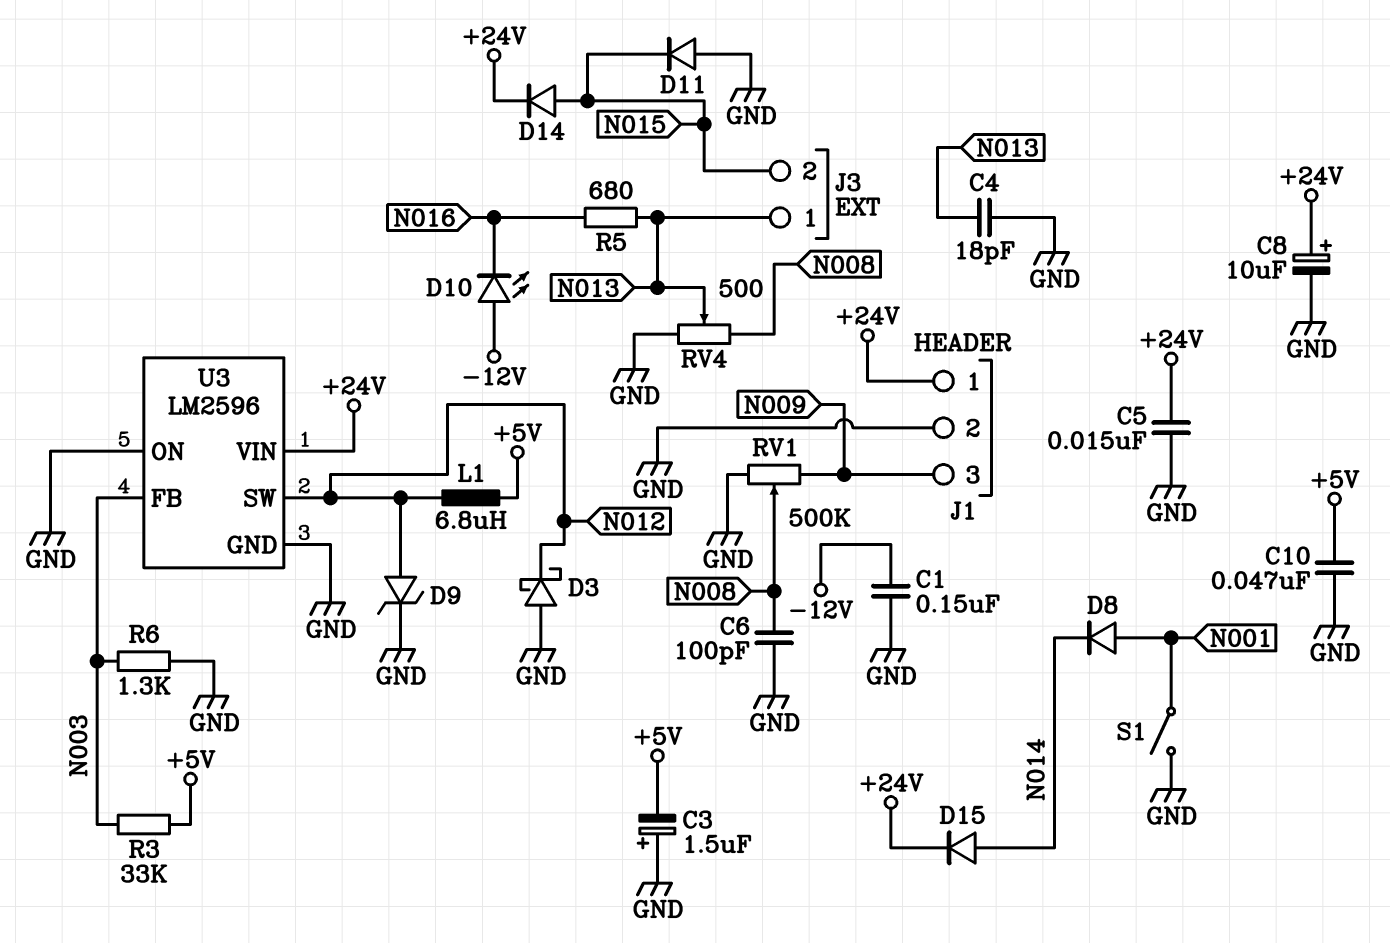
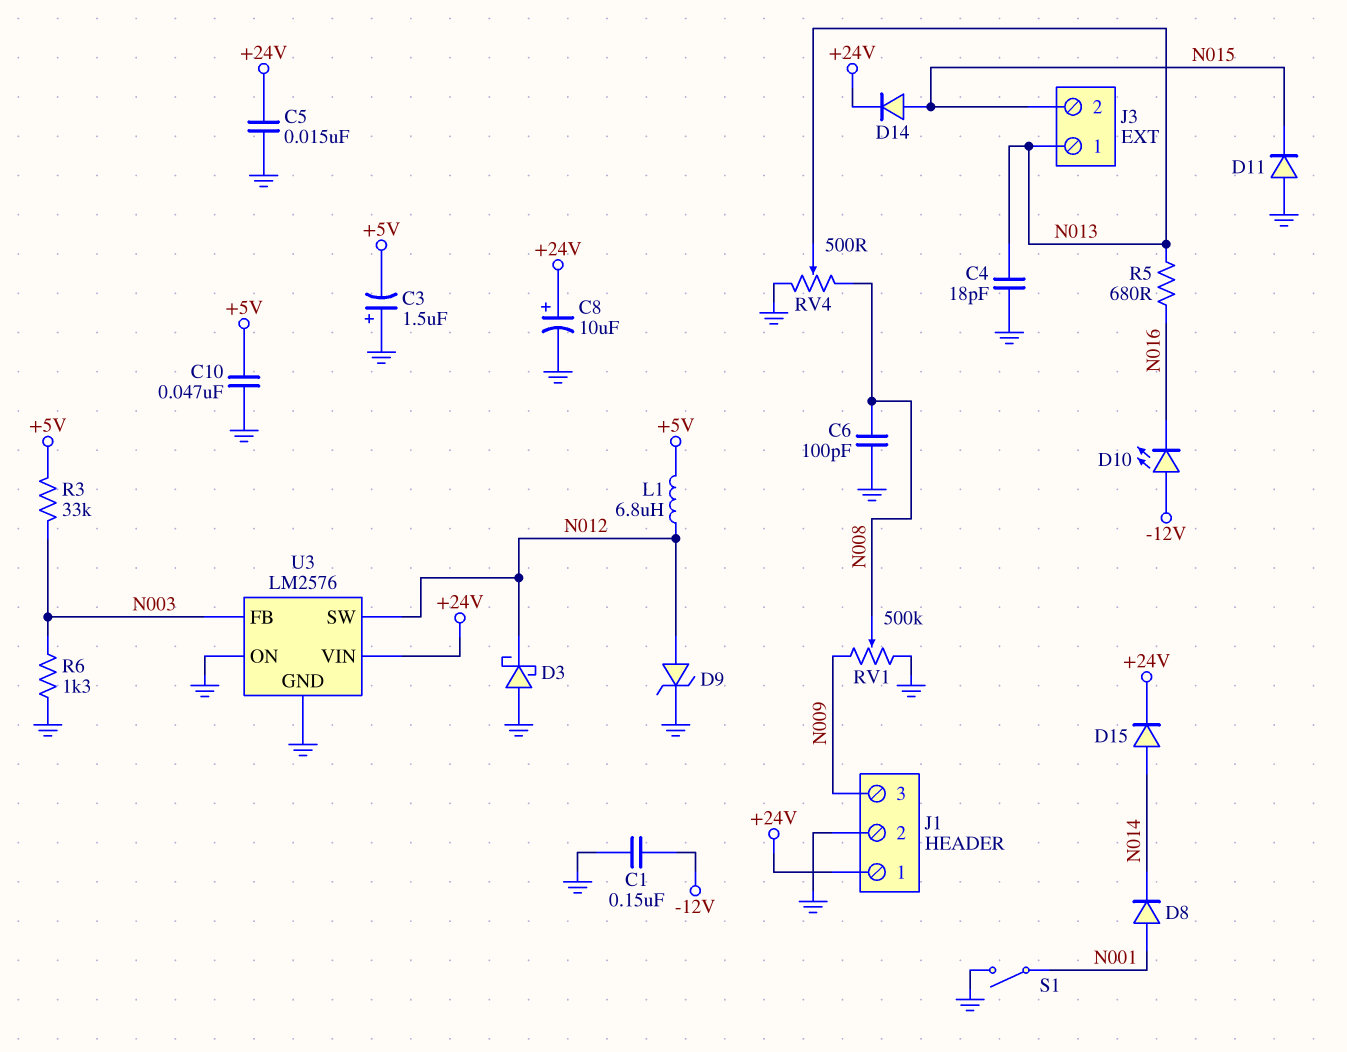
U3: LM2596 -> LM2576

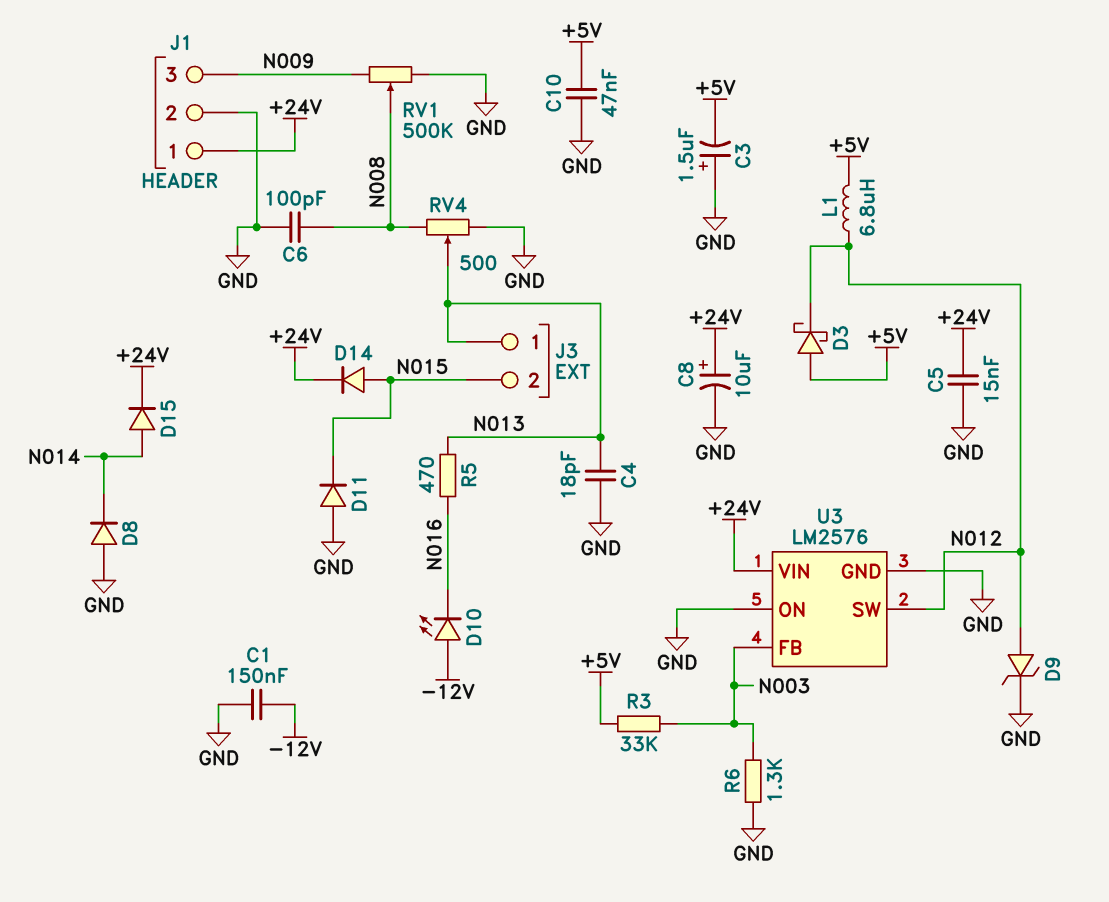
D3: schottky (A GND, K N012) -> schottky (A +5V, K N012)
D8: diode (A N001, K N014) -> diode (A GND, K N014)
R5: 680 (N013, N016) -> 470 (N013, N016)
S1: switch (GND, N001) -> none

